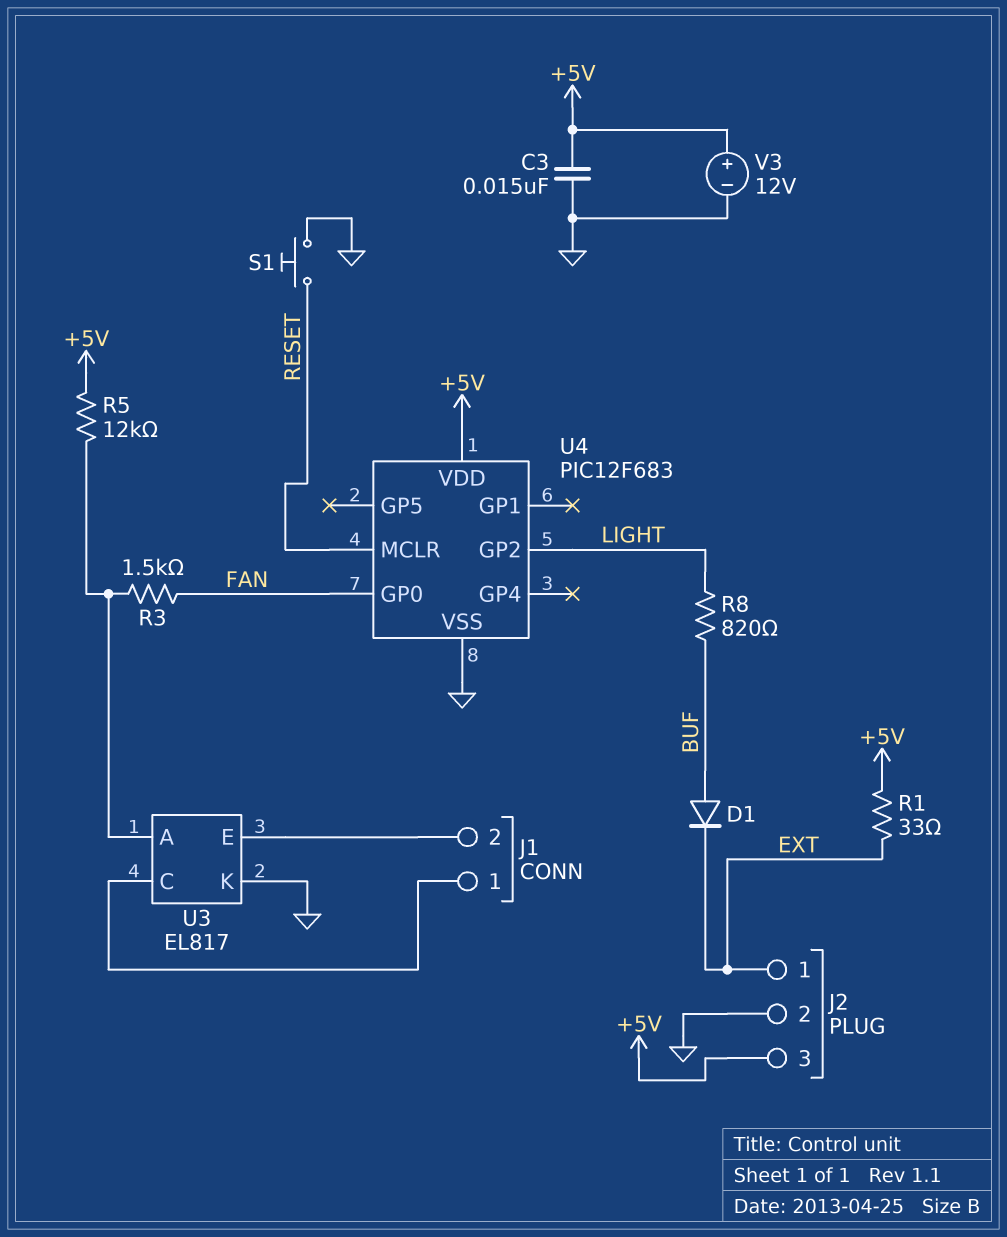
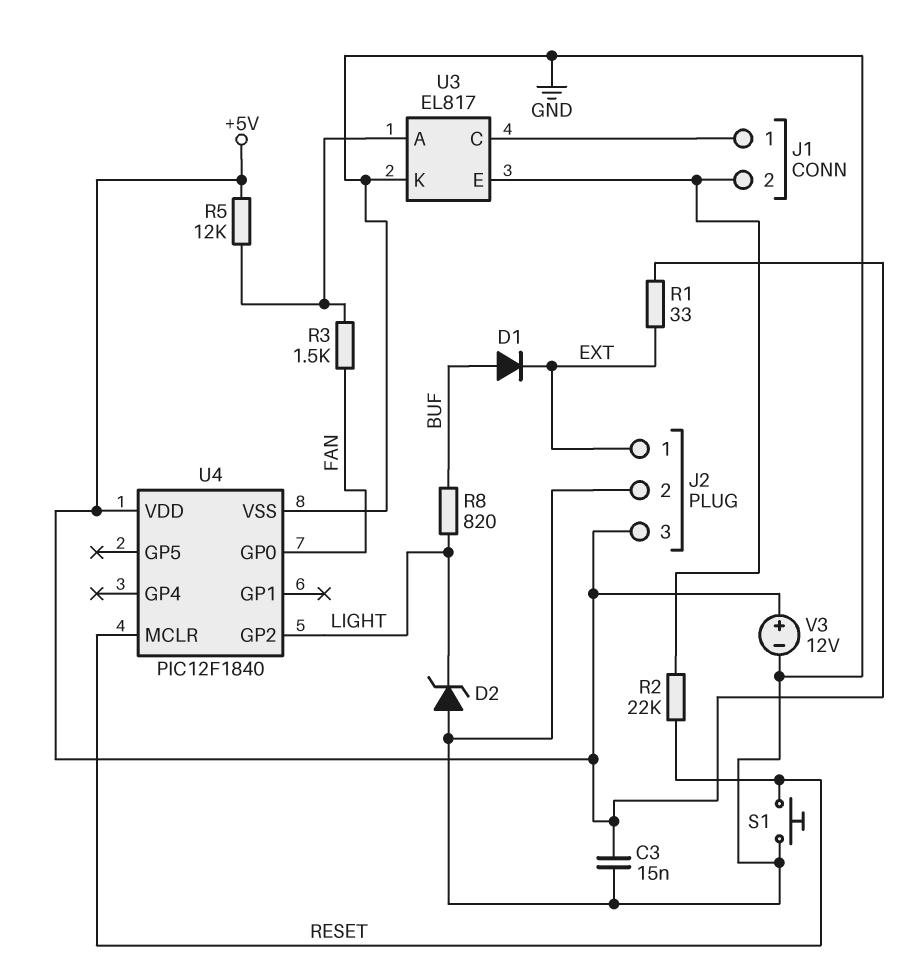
D2: none -> zener (A GND, K LIGHT)
R2: none -> 22k (J1/2, RESET)
U4: PIC12F683 -> PIC12F1840

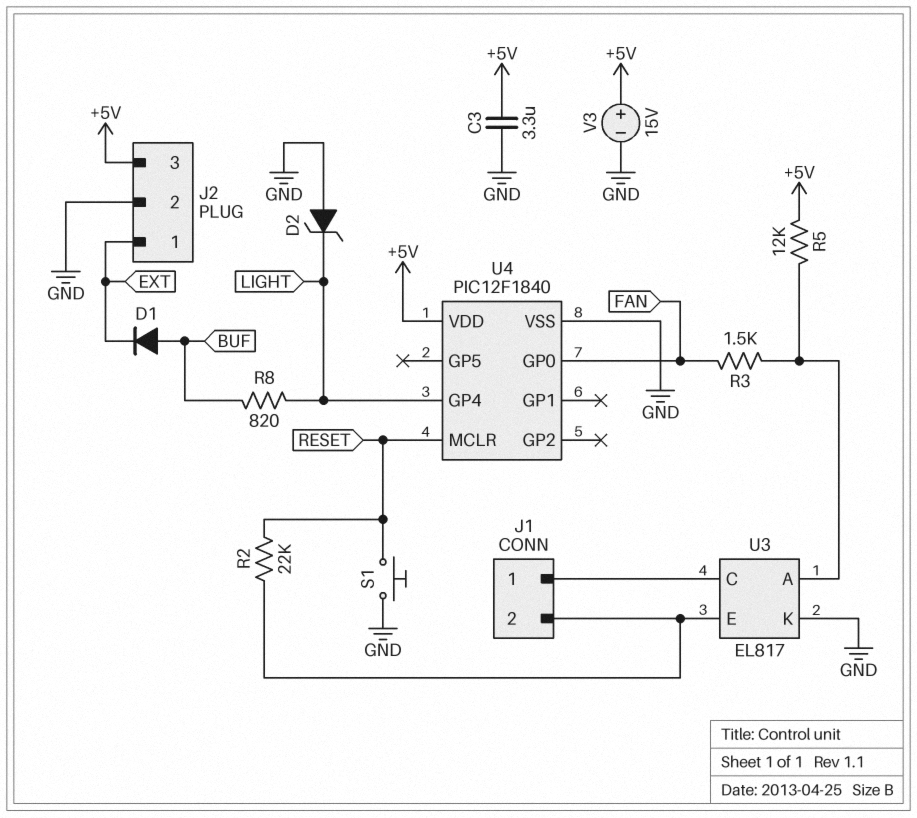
C3: 15nF (+5V, GND) -> 3.3uF (+5V, GND)
R1: 33 (+5V, EXT) -> none
U4 pin GP2: LIGHT -> none
U4 pin GP4: none -> LIGHT
V3: 12V (plus +5V, minus GND) -> 15V (plus +5V, minus GND)

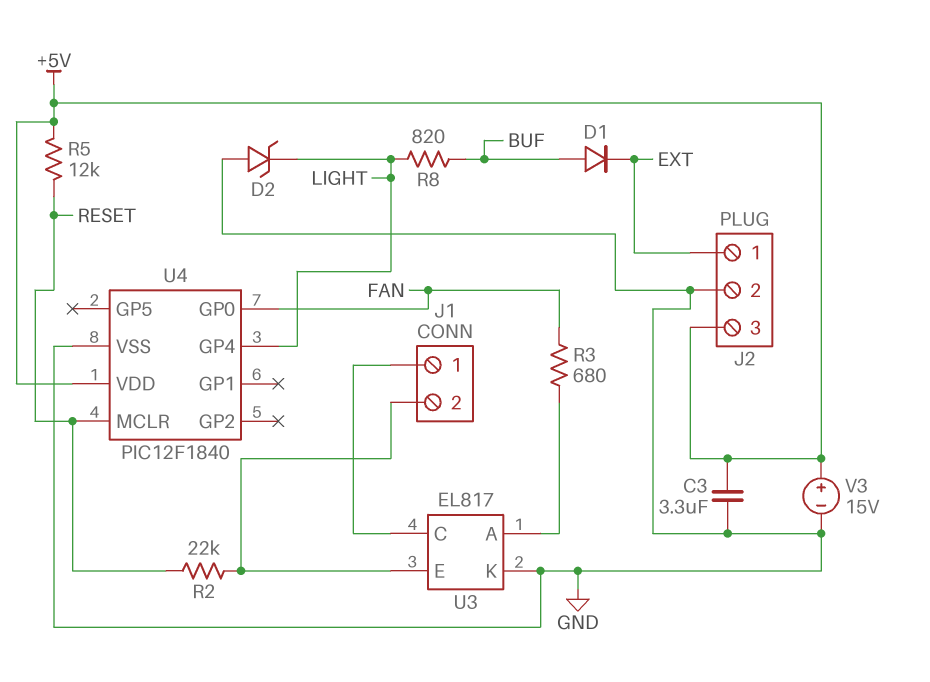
R3: 1.5k (FAN, U3/A) -> 680 (FAN, U3/A)
R5: 12k (+5V, U3/A) -> 12k (+5V, RESET)
S1: button (GND, RESET) -> none

